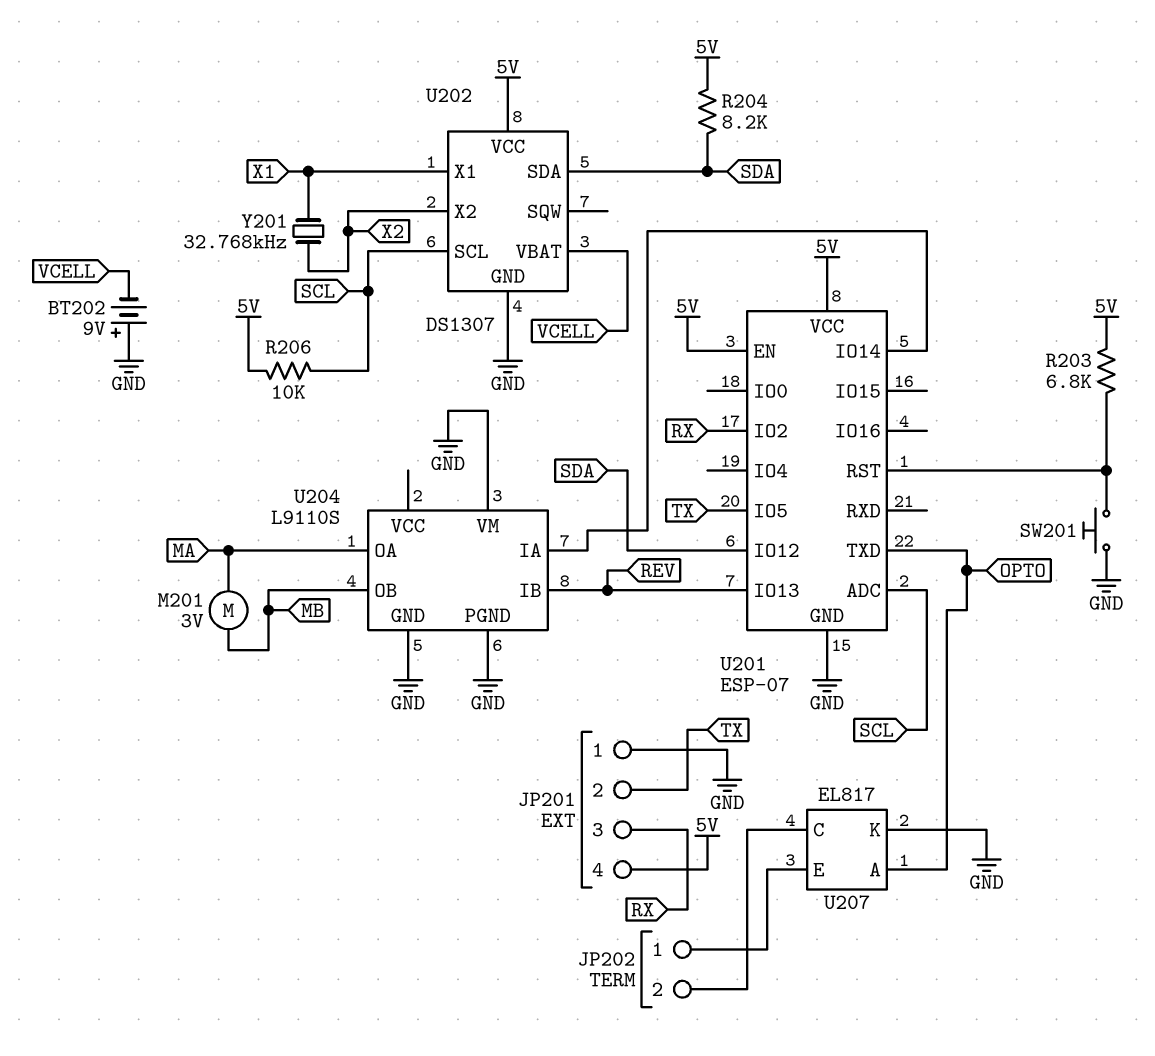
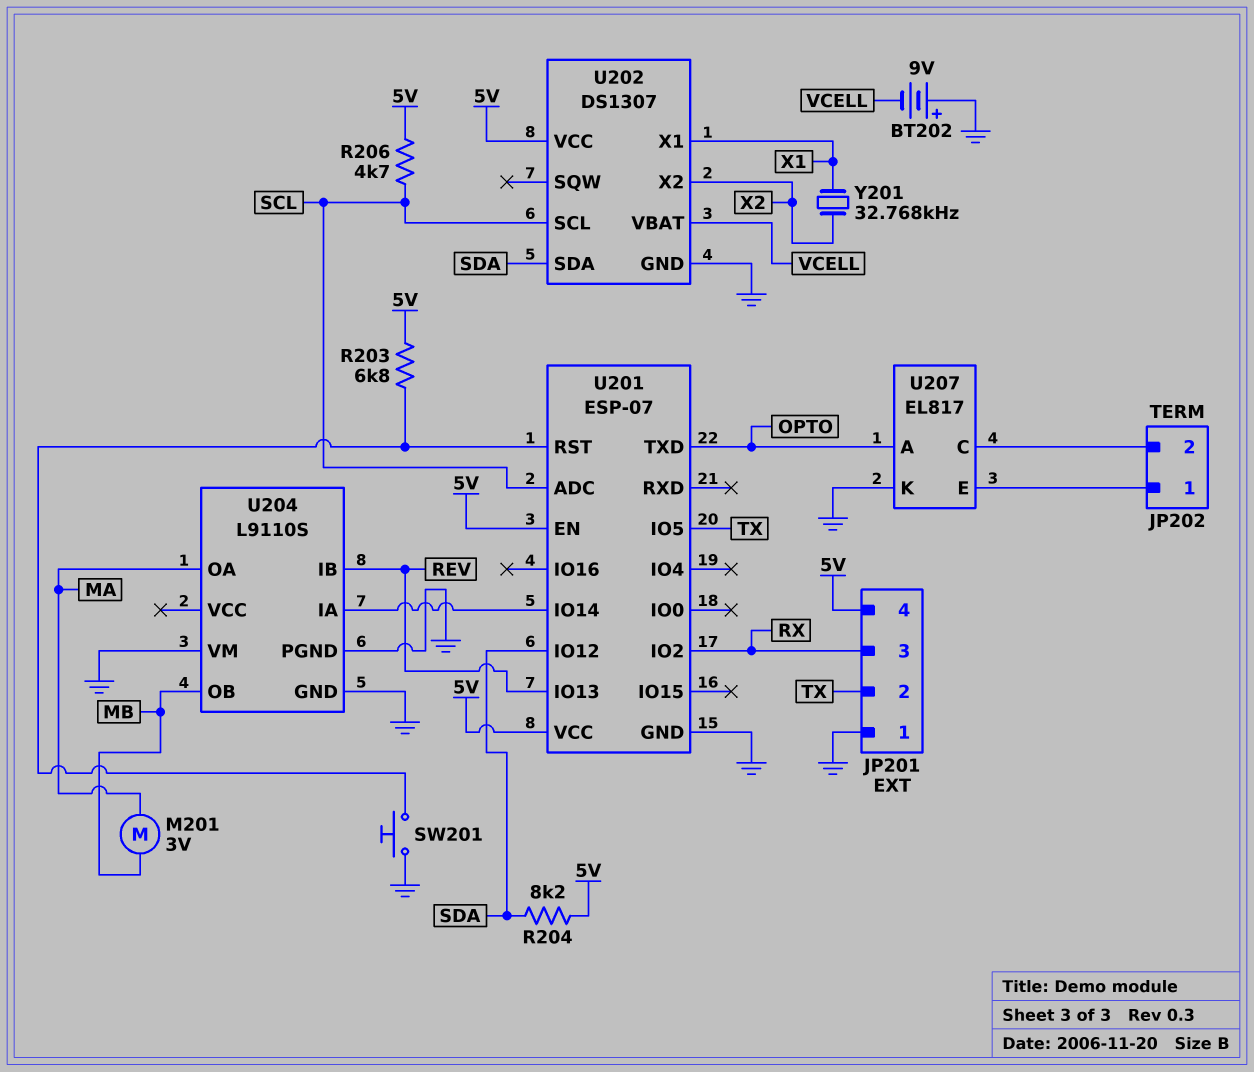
R206: 10k (5V, SCL) -> 4.7k (5V, SCL)

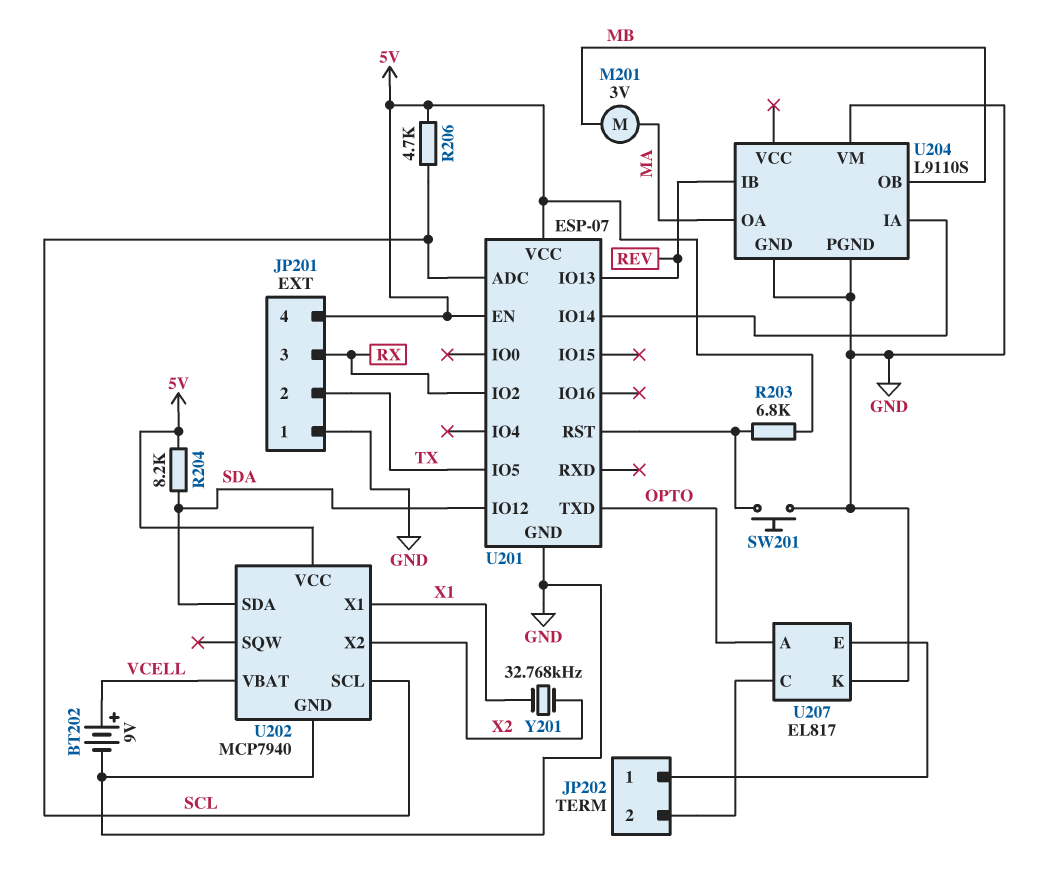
BT202: 9V (plus GND, minus VCELL) -> 9V (plus VCELL, minus GND)
U202: DS1307 -> MCP7940

